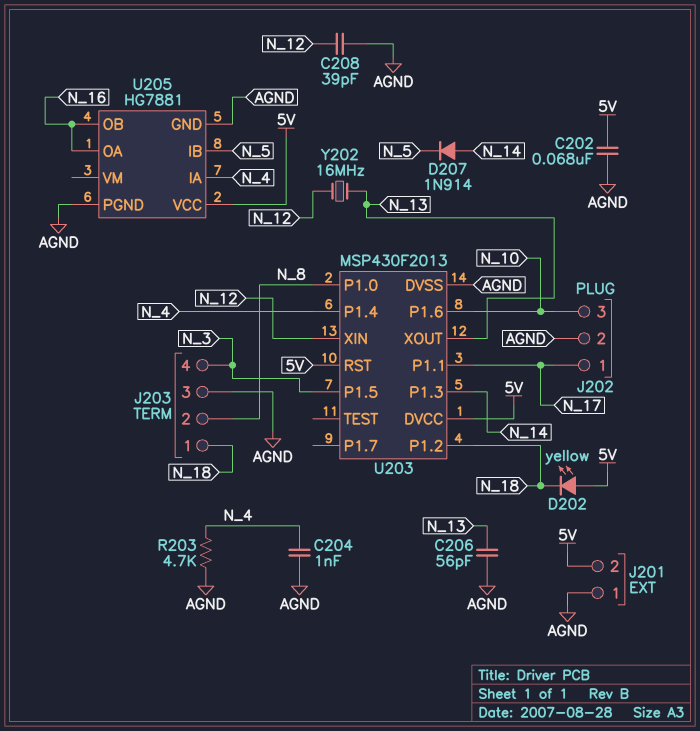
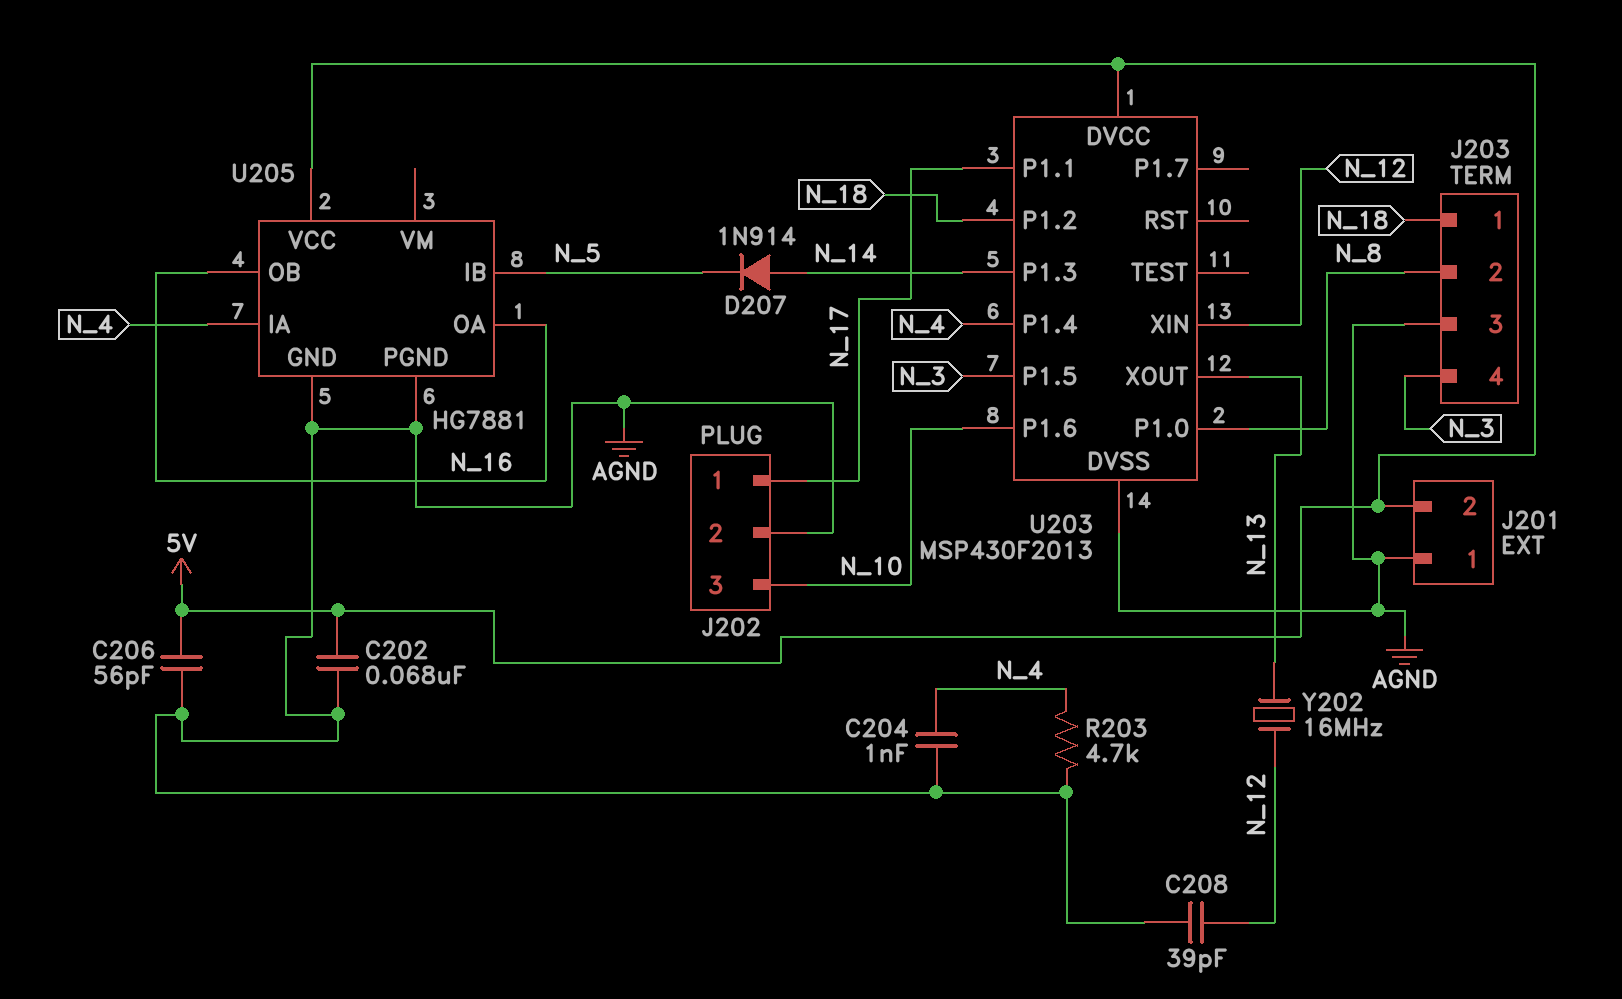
C206: 56pF (AGND, N_13) -> 56pF (5V, AGND)
D202: LED yellow (A 5V, K N_18) -> none
U203 pin RST: 5V -> none

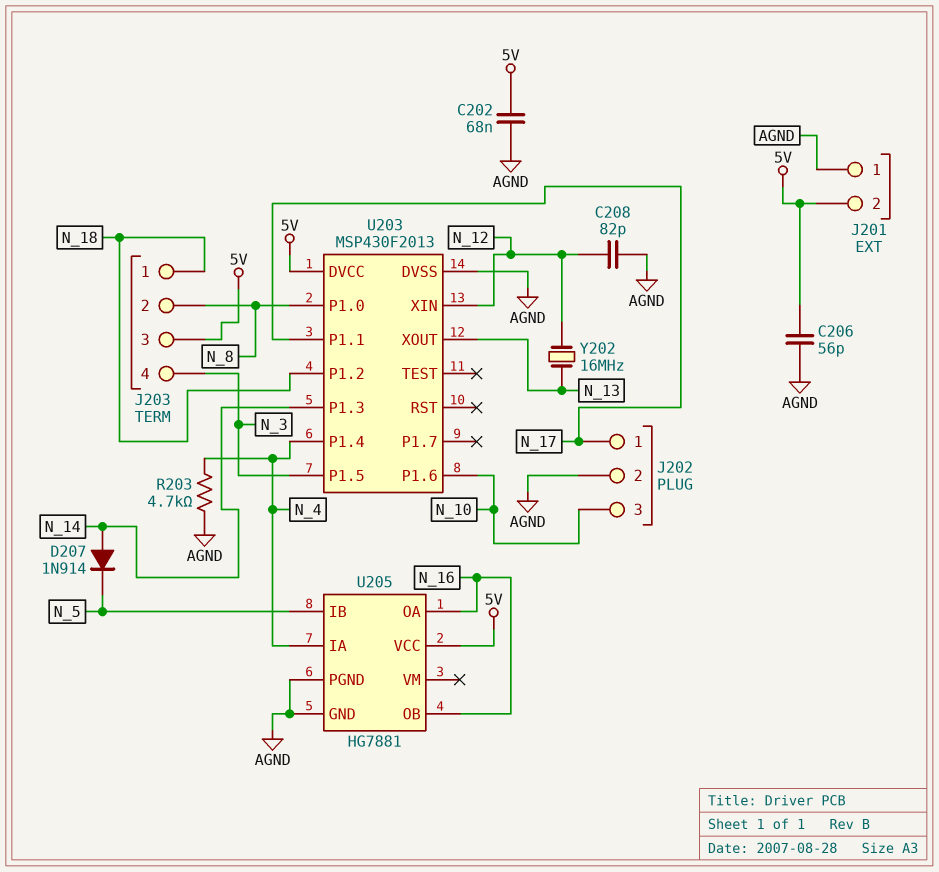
C204: 1nF (AGND, N_4) -> none
C208: 39pF (AGND, N_12) -> 82pF (AGND, N_12)
J203 pin 3: AGND -> 5V

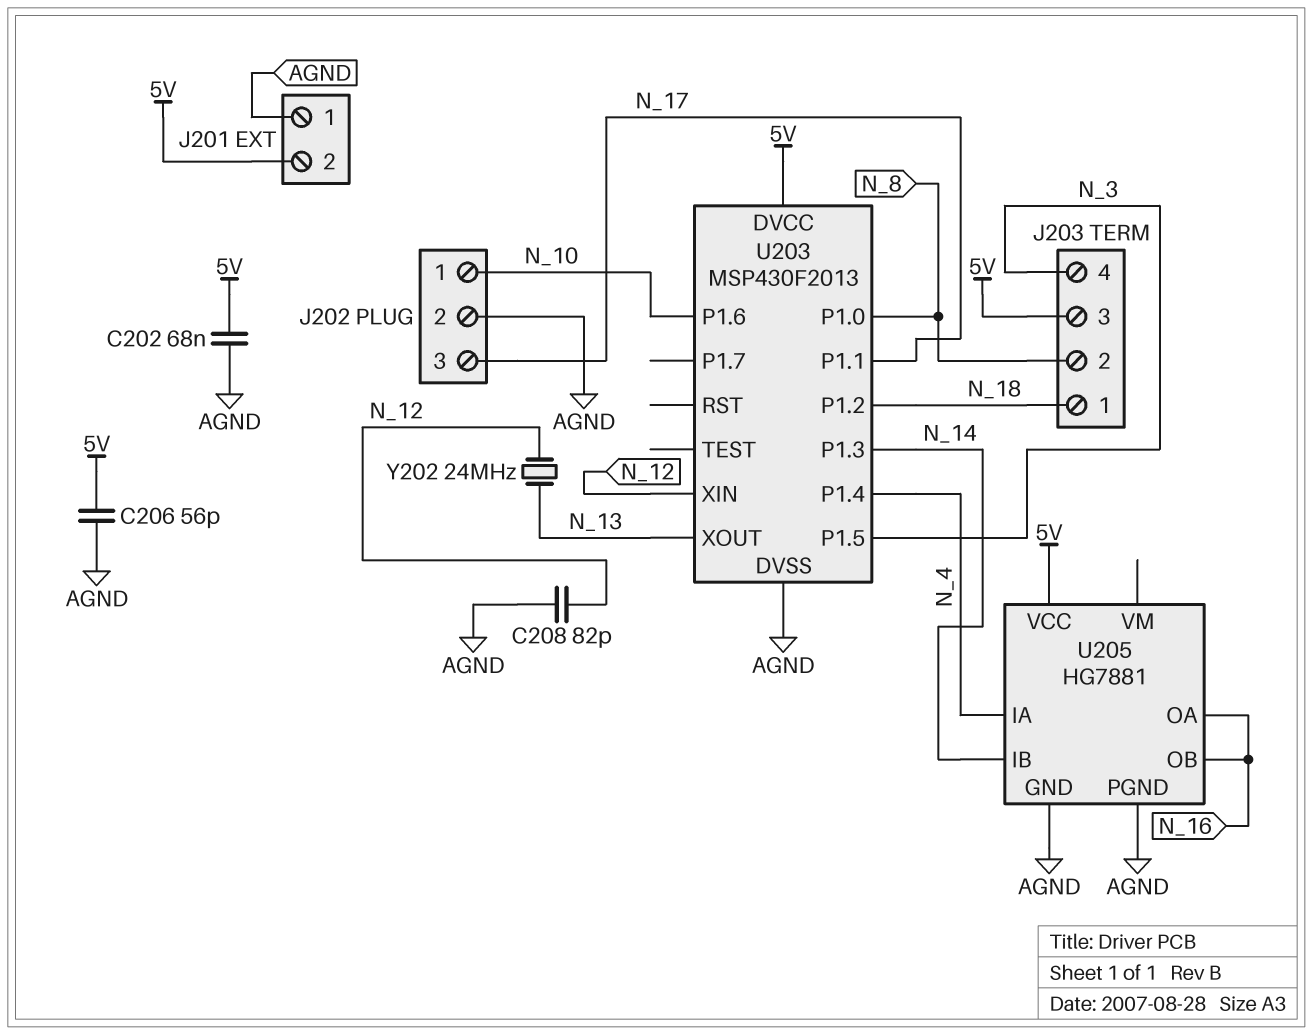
D207: diode 1N914 (A N_14, K N_5) -> none
J202 pin 1: N_17 -> N_10
J202 pin 3: N_10 -> N_17
R203: 4.7k (AGND, N_4) -> none
U205 pin IB: N_5 -> N_14
Y202: 16MHz (N_12, N_13) -> 24MHz (N_12, N_13)

